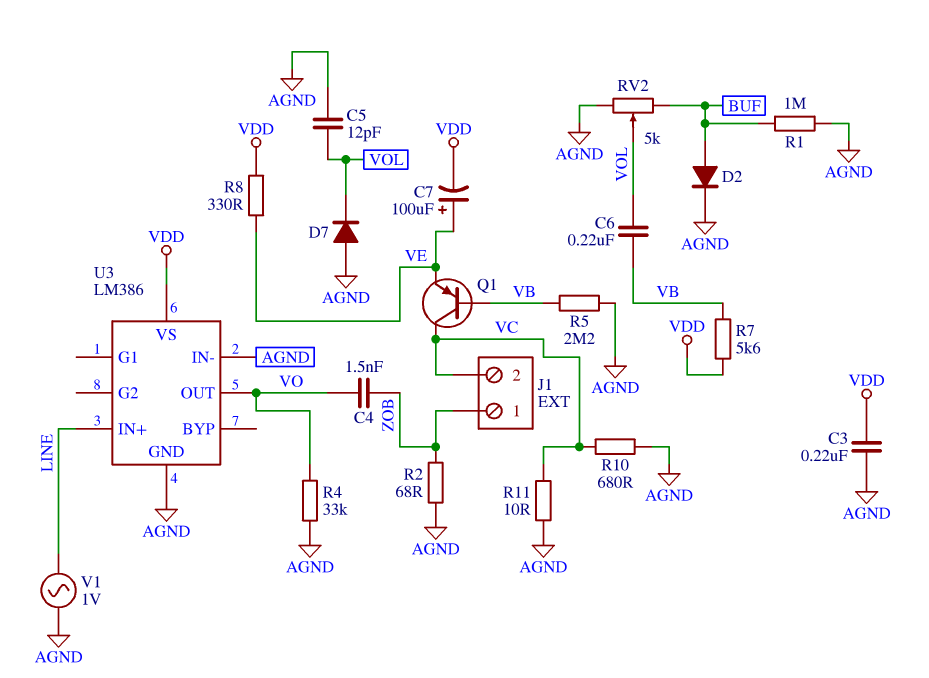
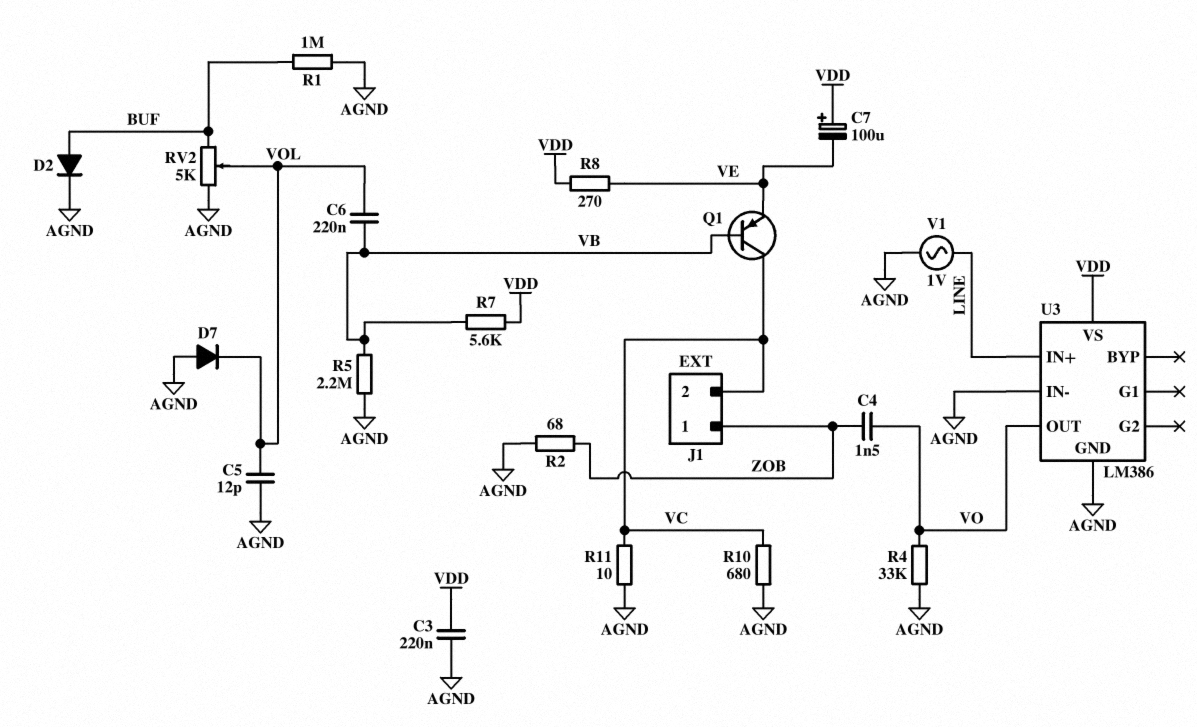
C7: 100uF (plus VE, minus VDD) -> 100uF (plus VDD, minus VE)
R8: 330 (VDD, VE) -> 270 (VDD, VE)

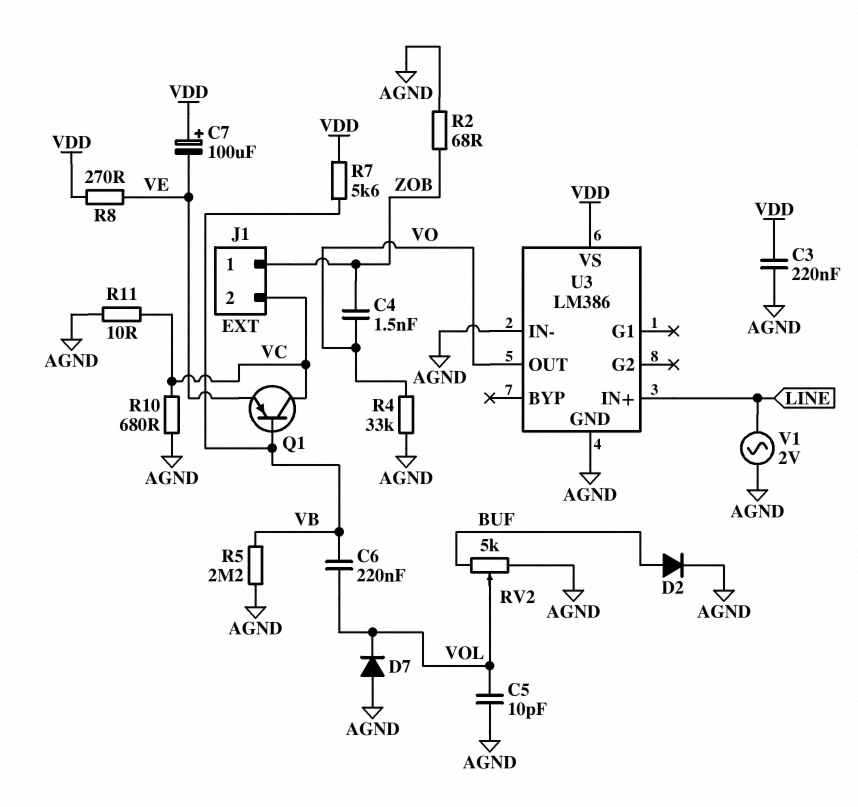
C5: 12pF (AGND, VOL) -> 10pF (AGND, VOL)
R1: 1M (AGND, BUF) -> none
V1: AC 1V (AGND, LINE) -> AC 2V (AGND, LINE)

